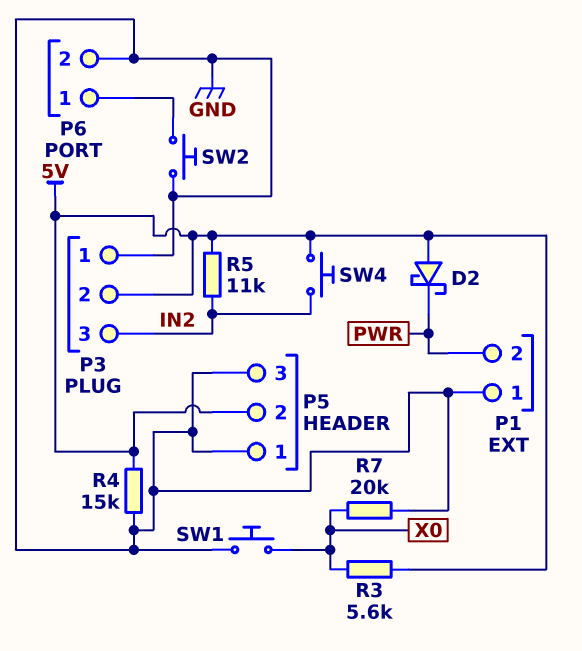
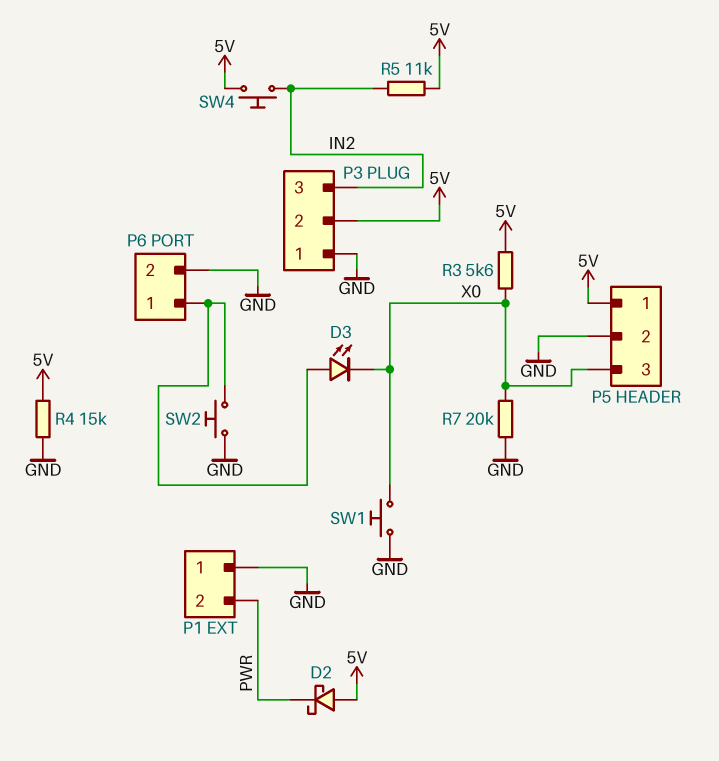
D3: none -> LED (A P6/1, K X0)
P5 pin 1: GND -> 5V
P5 pin 2: 5V -> GND
P5 pin 3: GND -> X0

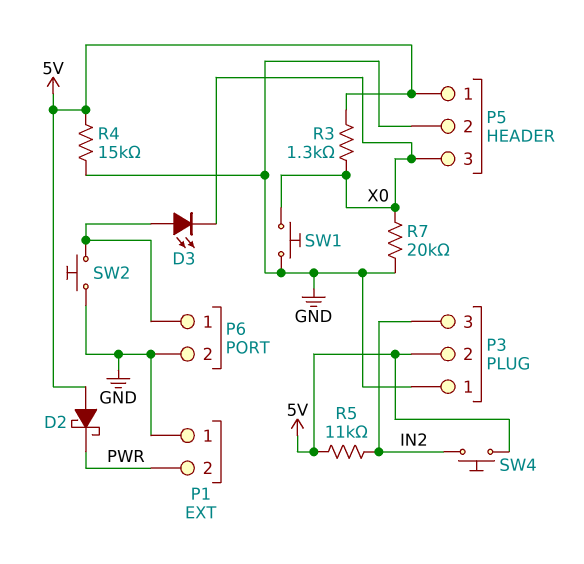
R3: 5.6k (5V, X0) -> 1.3k (5V, X0)

